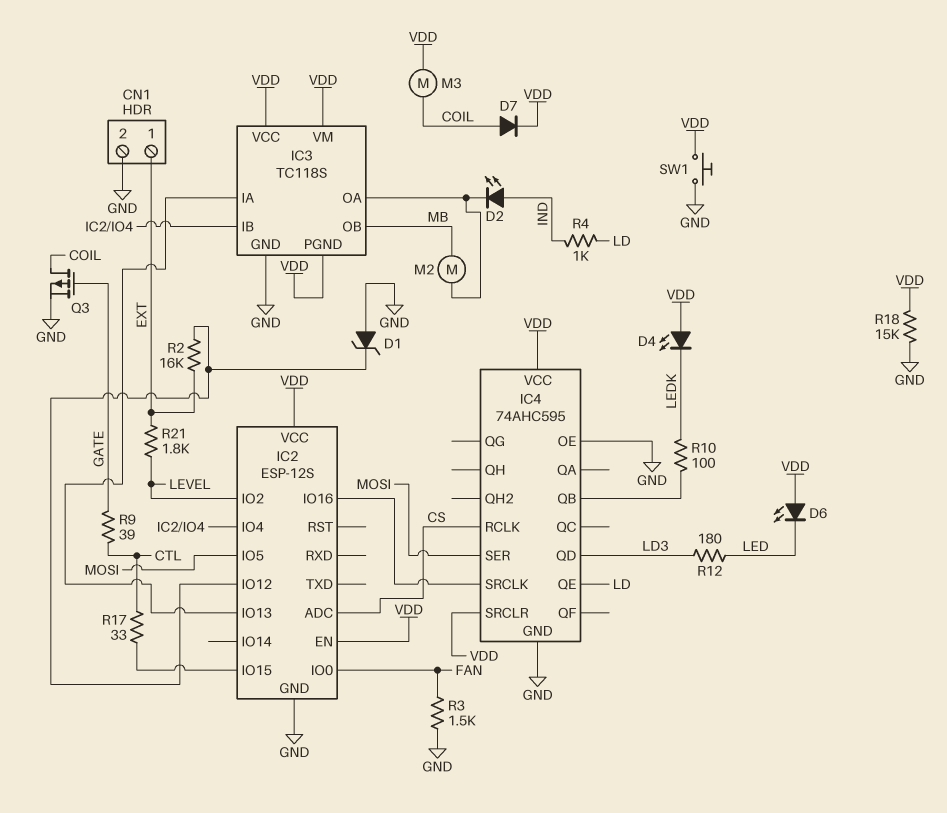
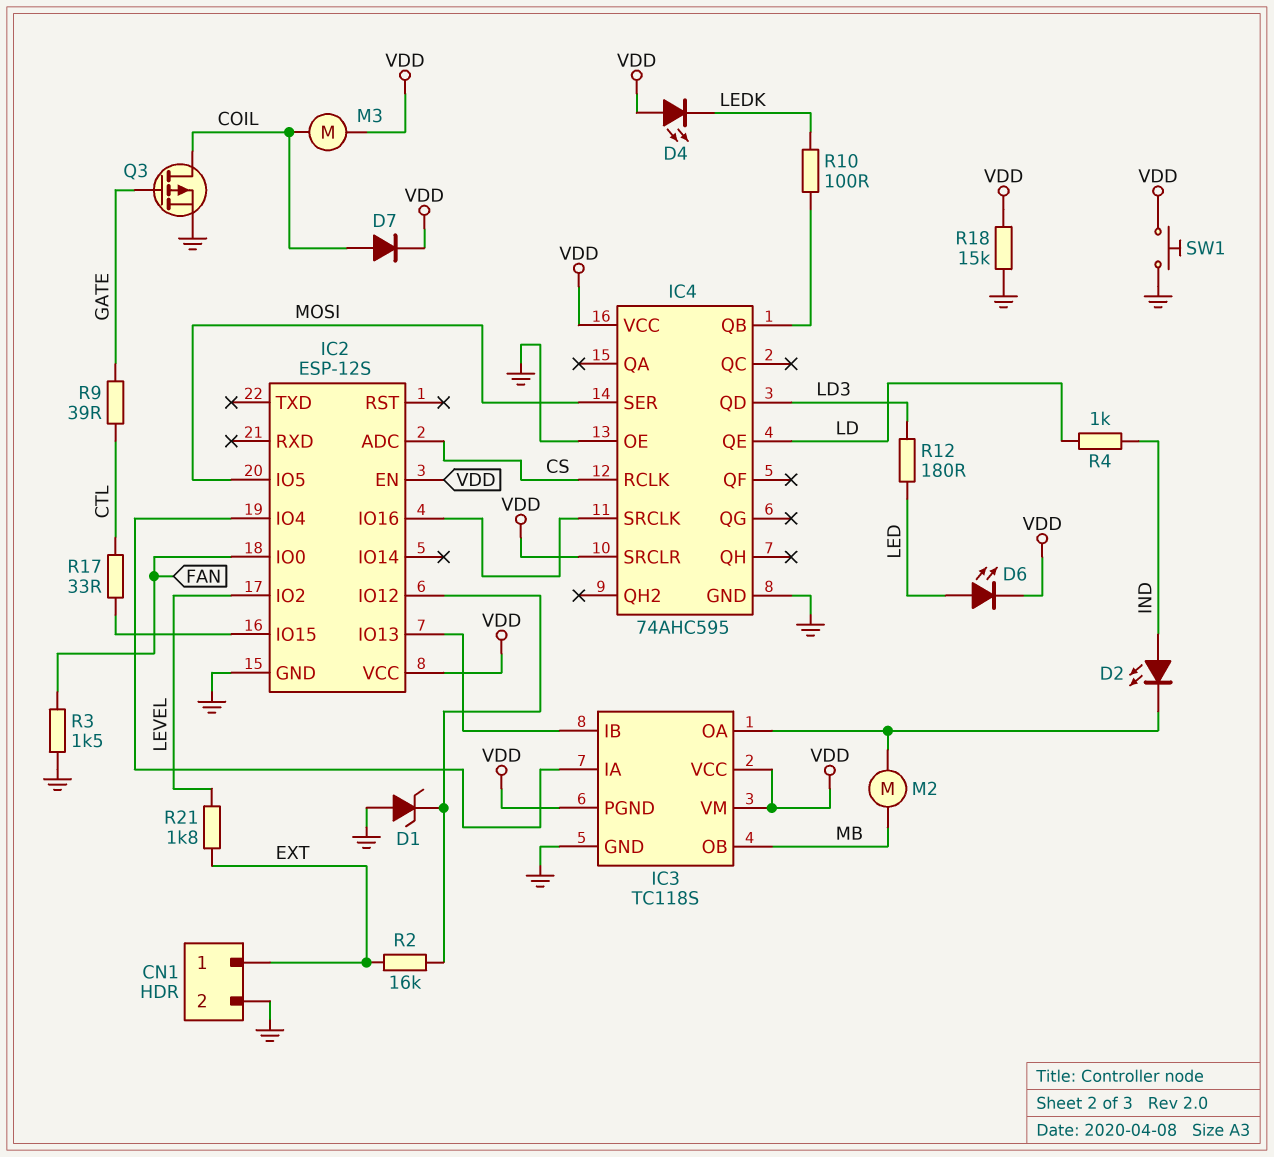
D6: LED (A VDD, K LED) -> LED (A LED, K VDD)
IC3 pin IA: IC2/IO13 -> IC2/IO4
IC3 pin IB: IC2/IO4 -> IC2/IO13

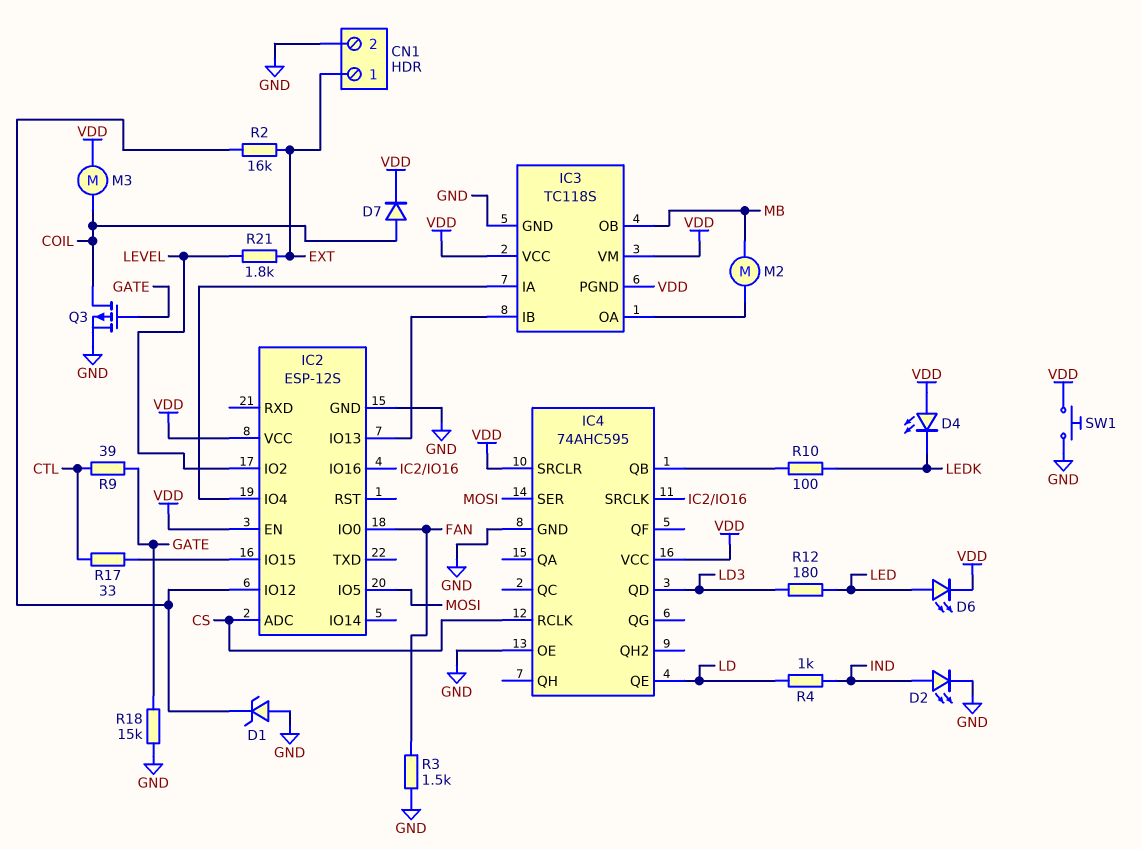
D2: LED (A IND, K IC3/OA) -> LED (A IND, K GND)
R18: 15k (GND, VDD) -> 15k (GATE, GND)

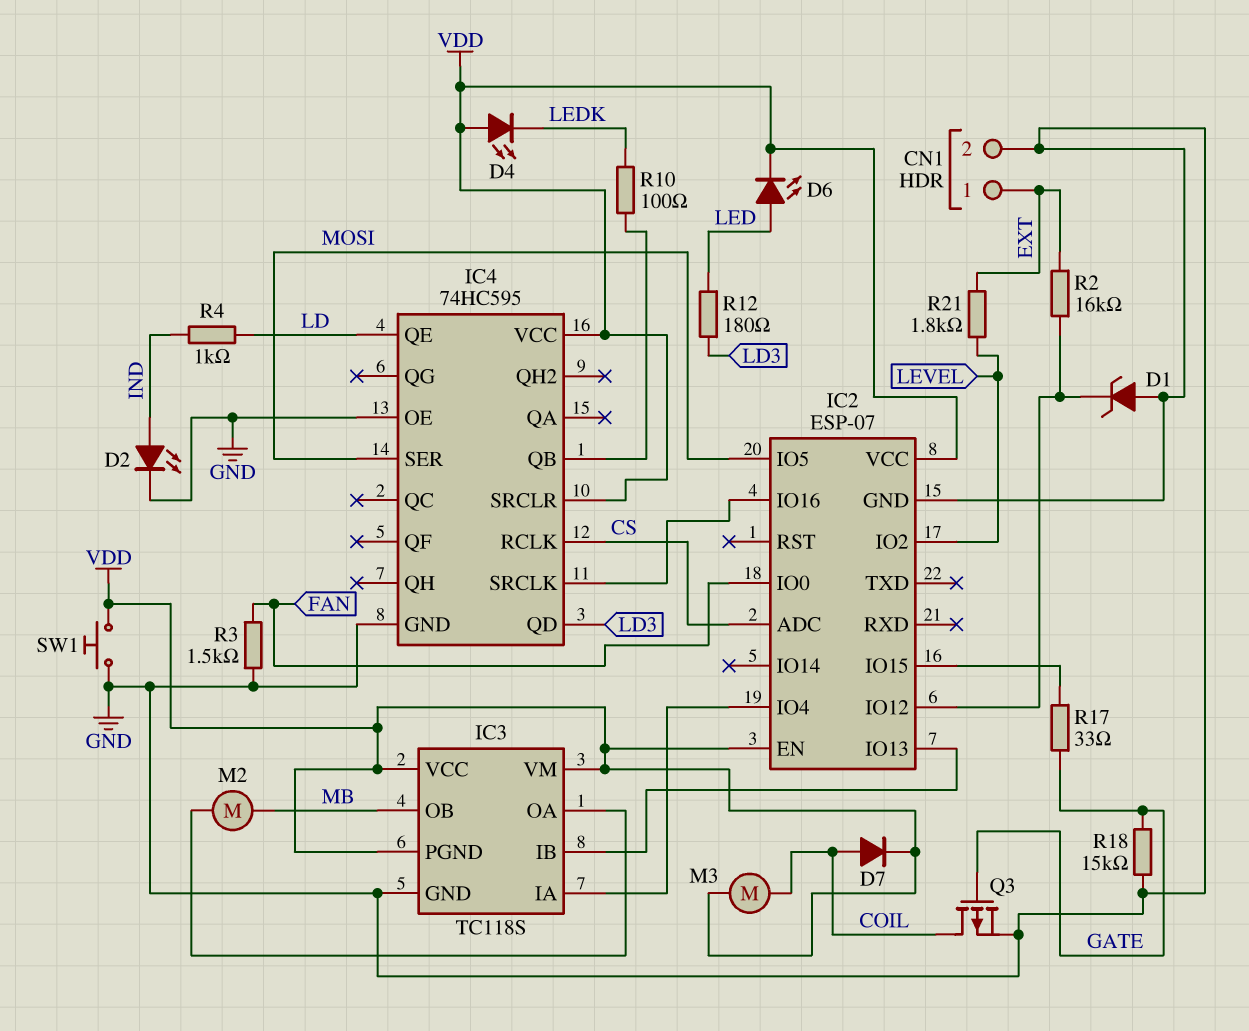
IC2: ESP-12S -> ESP-07
IC4: 74AHC595 -> 74HC595
R9: 39 (CTL, GATE) -> none
R17: 33 (CTL, IC2/IO15) -> 33 (GATE, IC2/IO15)

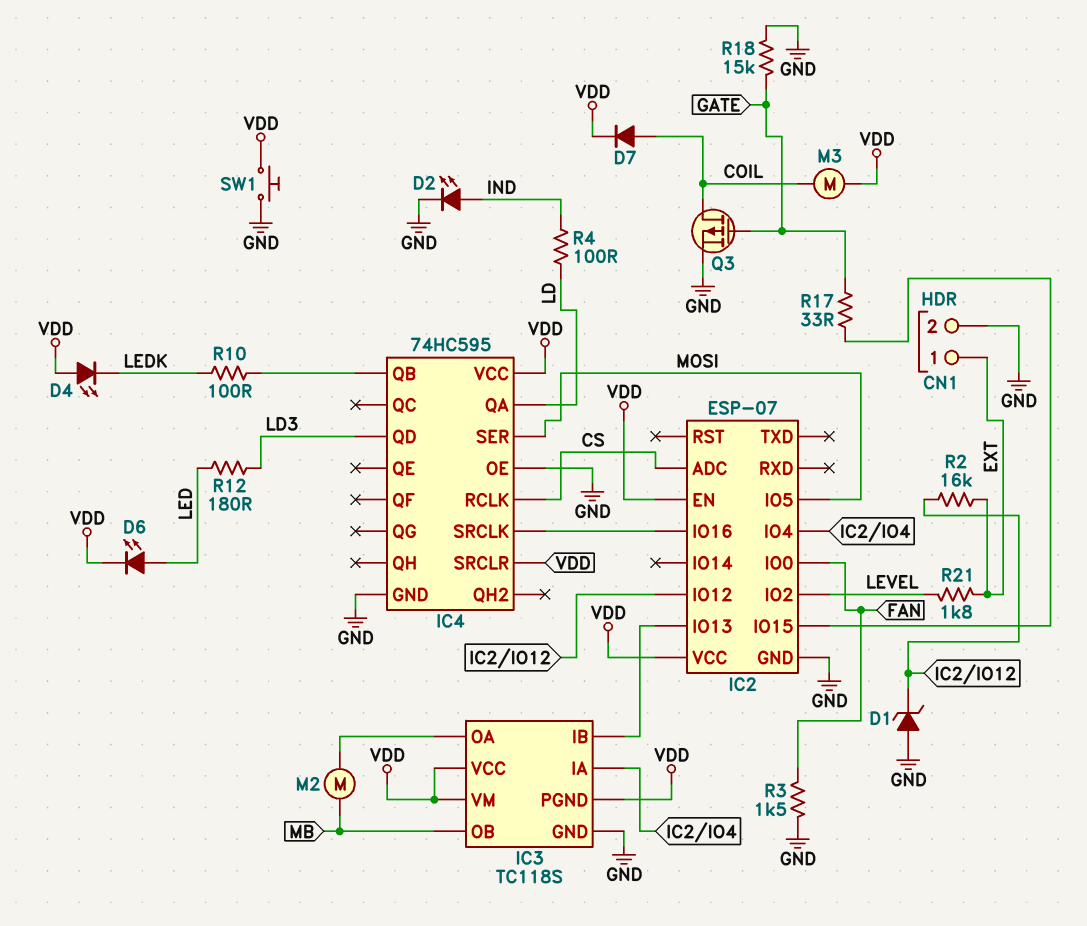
IC4 pin QA: none -> LD
IC4 pin QE: LD -> none
R4: 1k (IND, LD) -> 100 (IND, LD)

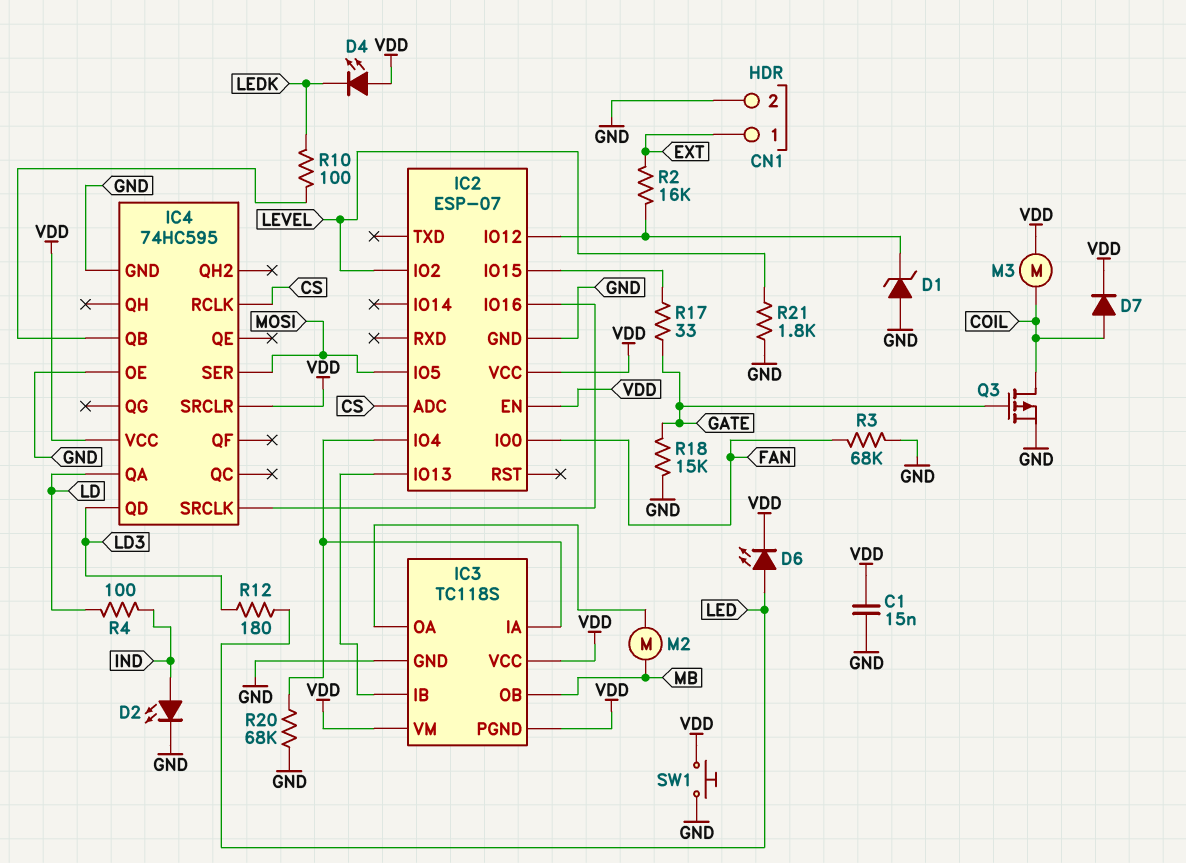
C1: none -> 15nF (GND, VDD)
R3: 1.5k (FAN, GND) -> 68k (FAN, GND)
R20: none -> 68k (GND, IC2/IO4)
R21: 1.8k (EXT, LEVEL) -> 1.8k (GND, LEVEL)

